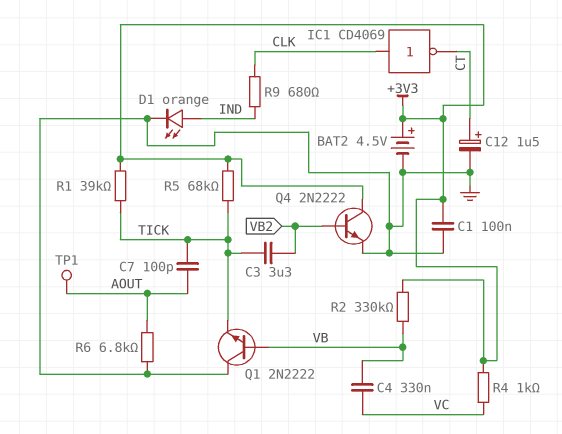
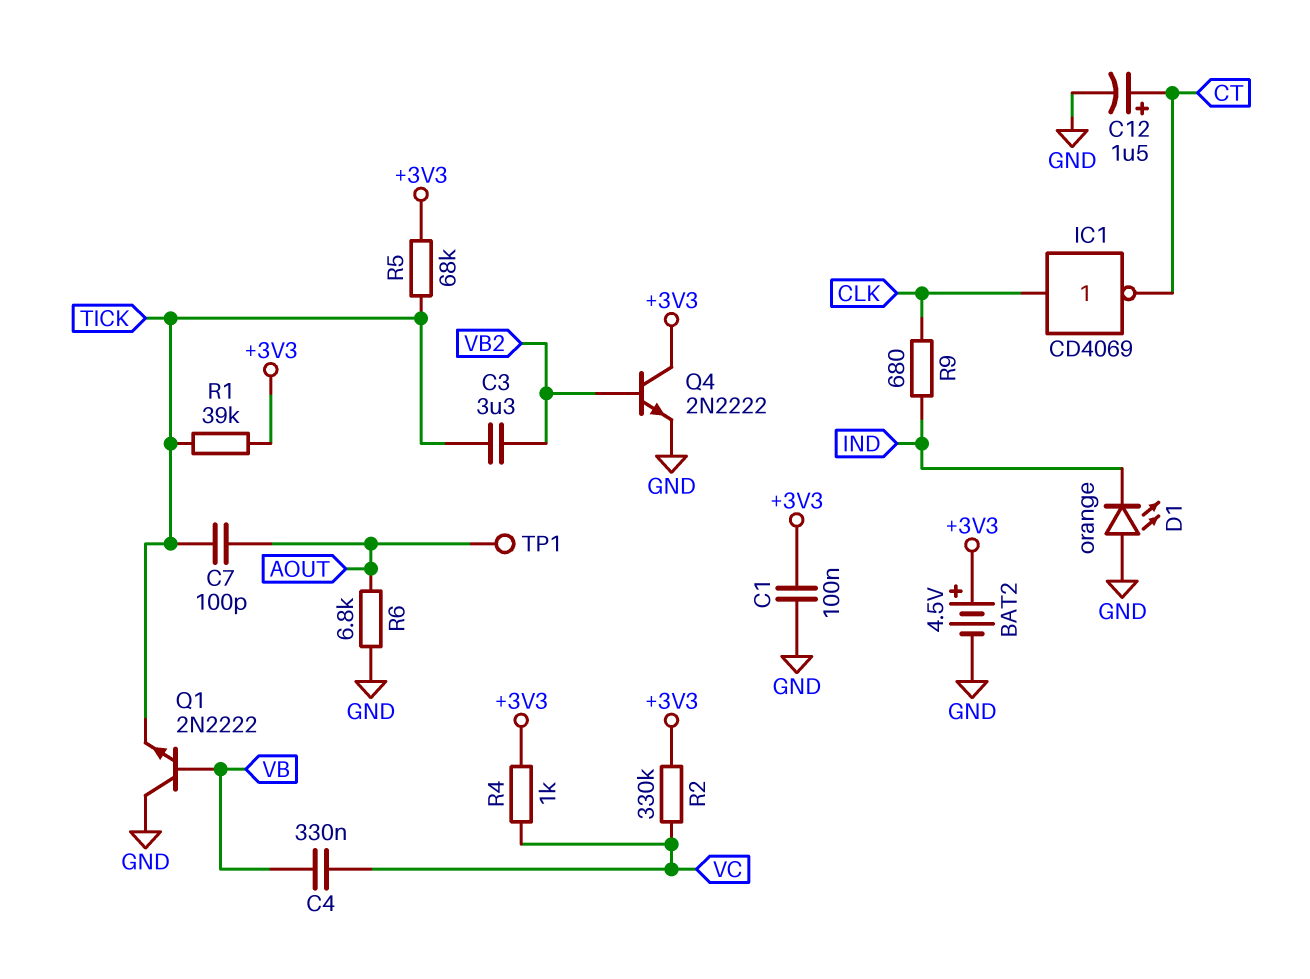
D1: LED orange (A IND, K GND) -> LED orange (A GND, K IND)
R2: 330k (+3V3, VB) -> 330k (+3V3, VC)

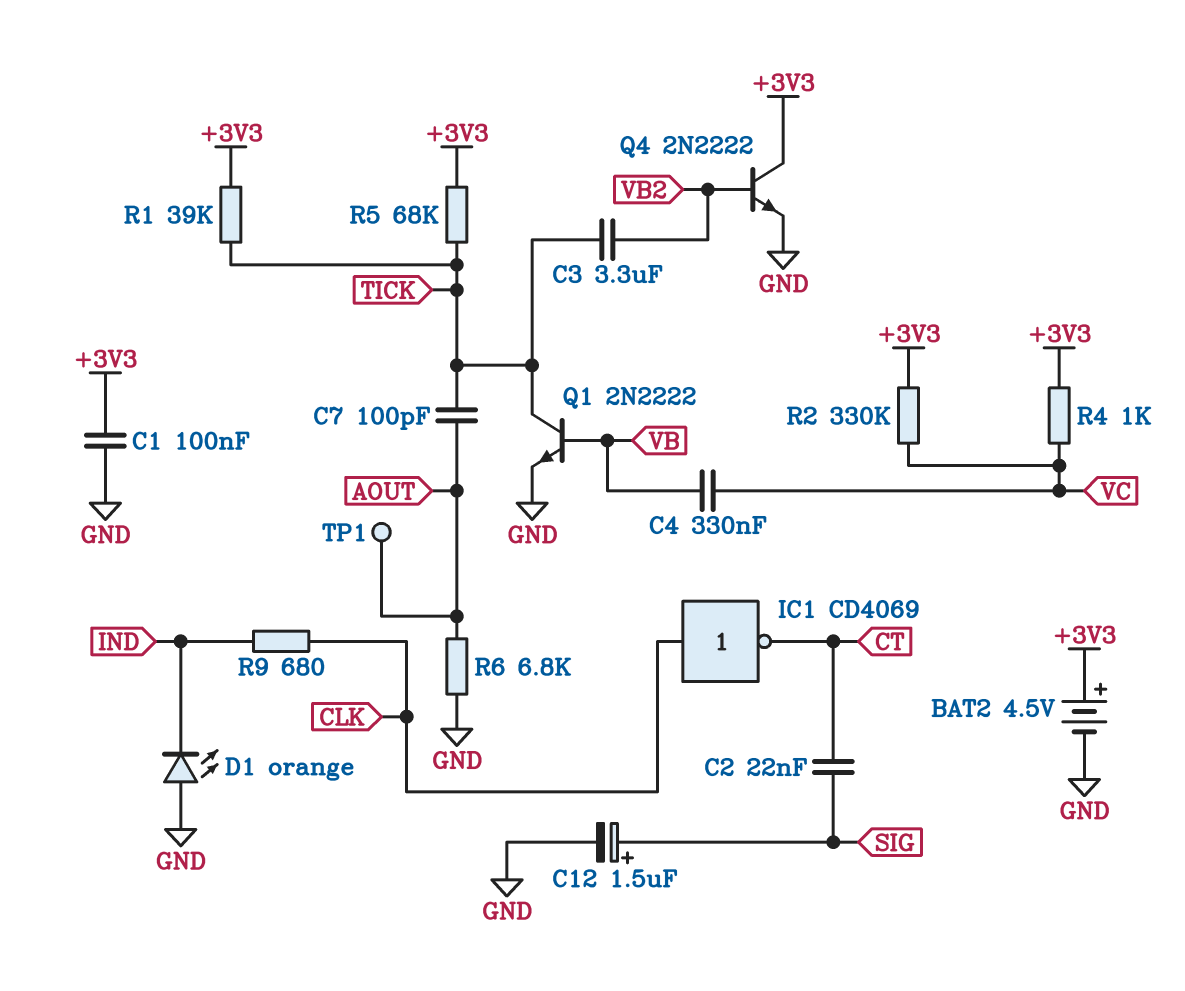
C2: none -> 22nF (CT, SIG)
C12: 1.5uF (plus CT, minus GND) -> 1.5uF (plus SIG, minus GND)
Q1: NPN 2N2222 (B VB, C GND, E TICK) -> NPN 2N2222 (B VB, C TICK, E GND)

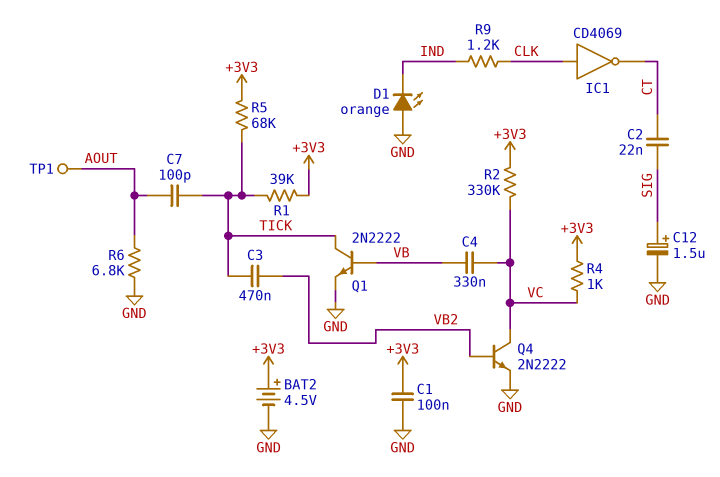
C3: 3.3uF (TICK, VB2) -> 470nF (TICK, VB2)
Q4: NPN 2N2222 (B VB2, C +3V3, E GND) -> NPN 2N2222 (B VB2, C VC, E GND)
R9: 680 (CLK, IND) -> 1.2k (CLK, IND)

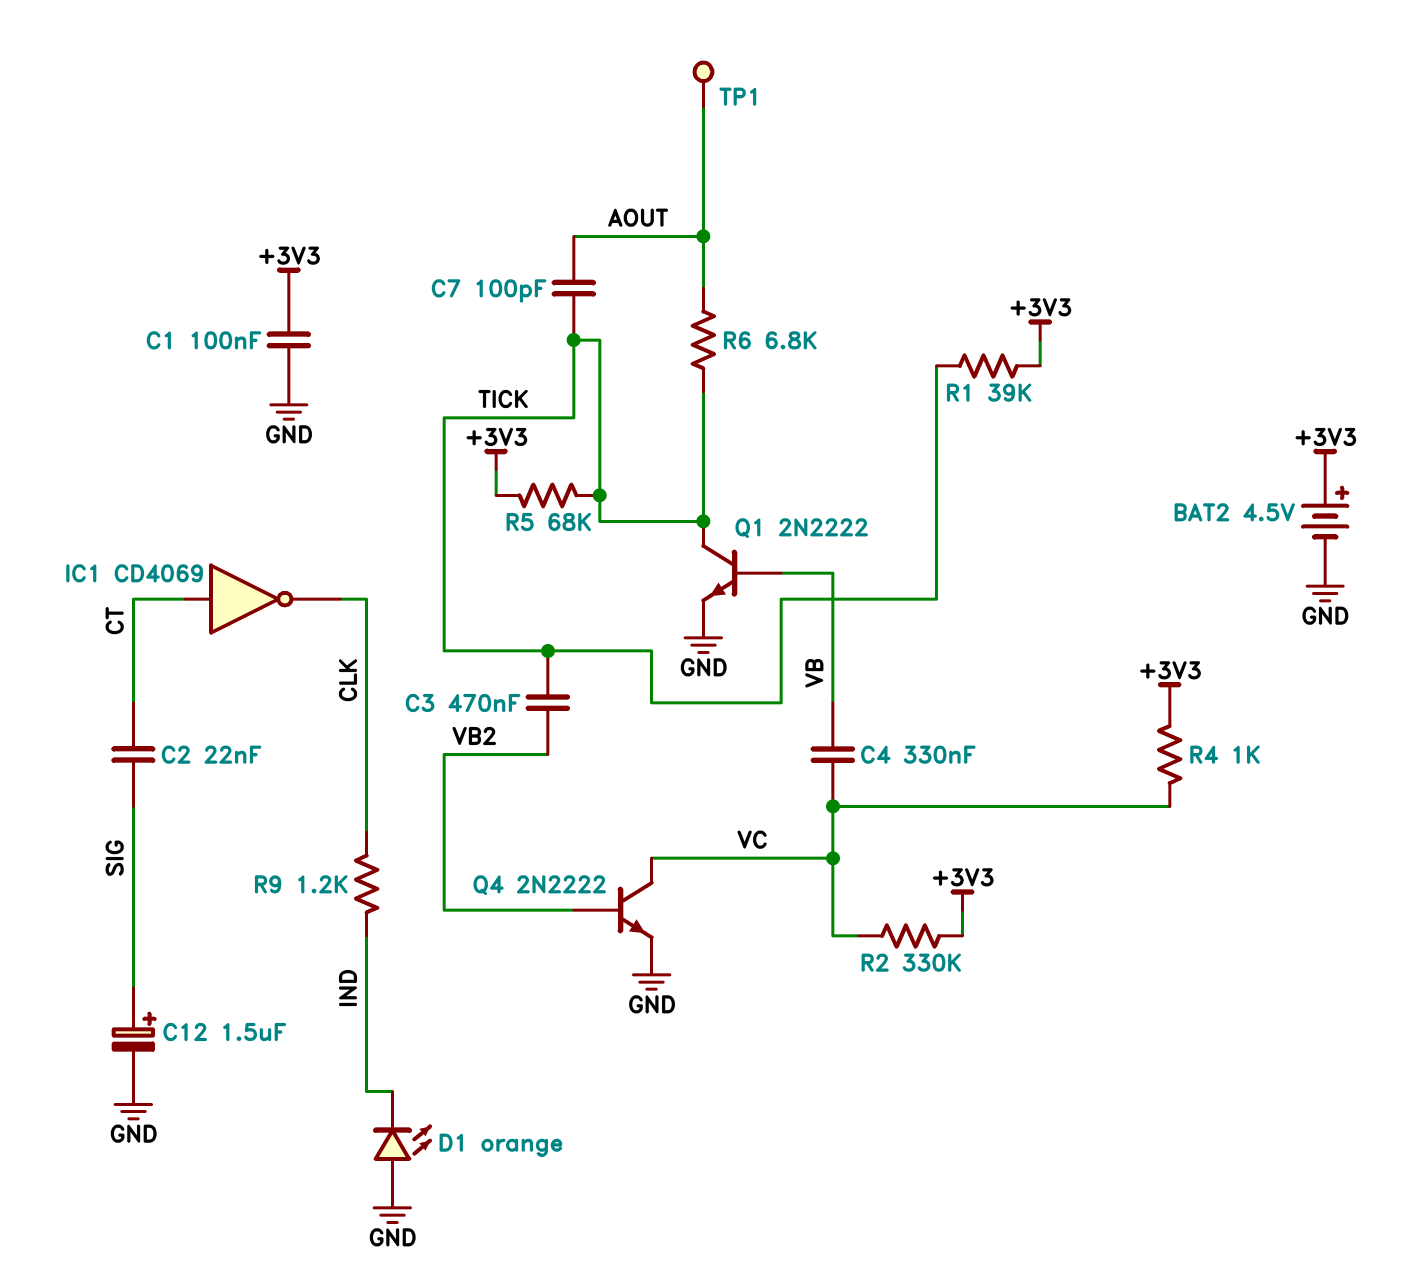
IC1: NOT CD4069 (in CLK, out CT) -> NOT CD4069 (in CT, out CLK)
R6: 6.8k (AOUT, GND) -> 6.8k (AOUT, TICK)

